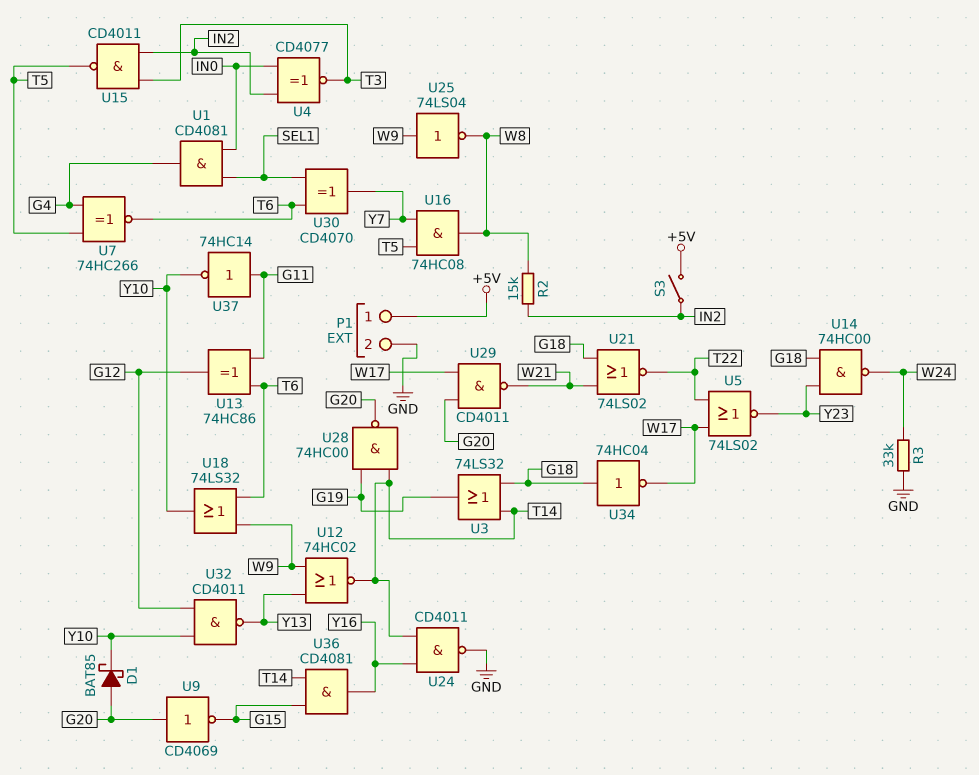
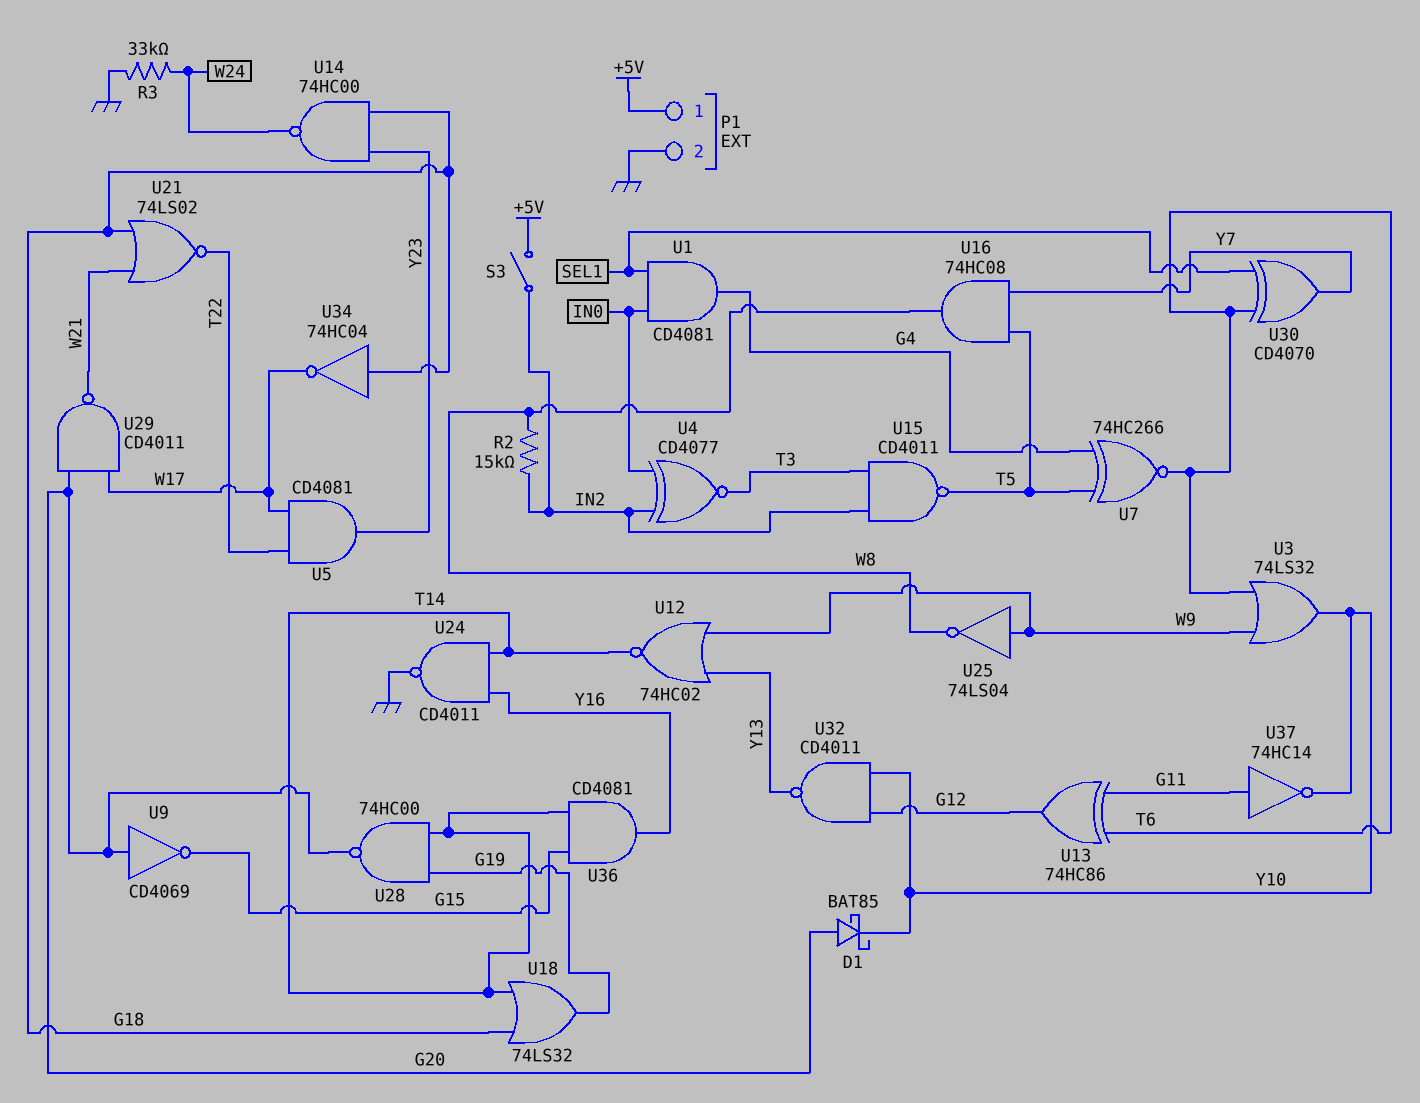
U3: OR 74LS32 (in G18, in T14, out G19) -> OR 74LS32 (in T6, in W9, out Y10)
U5: NOR 74LS02 (in T22, in W17, out Y23) -> AND CD4081 (in T22, in W17, out Y23)
U18: OR 74LS32 (in T6, in W9, out Y10) -> OR 74LS32 (in G18, in T14, out G19)

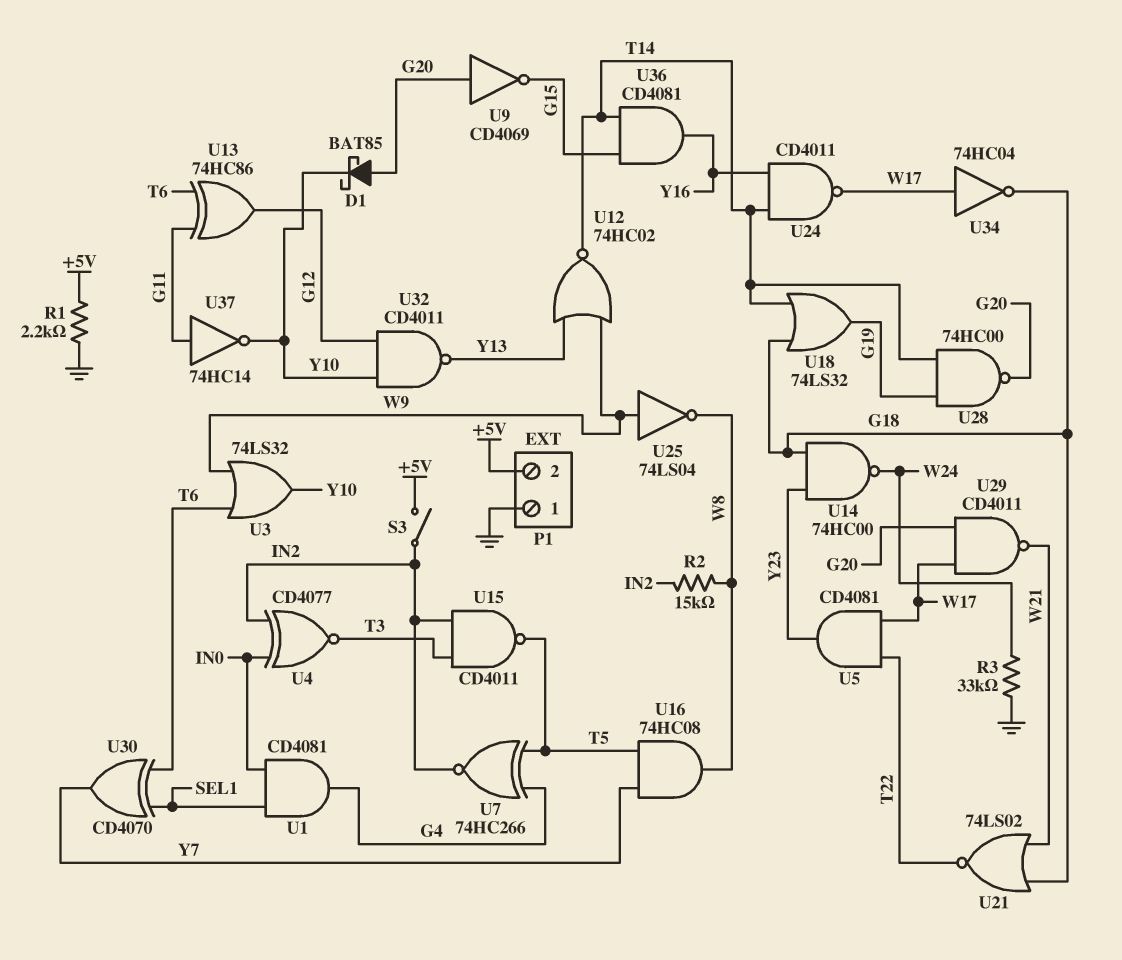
P1 pin 1: +5V -> GND
P1 pin 2: GND -> +5V
R1: none -> 2.2k (+5V, GND)
U7: XNOR 74HC266 (in G4, in T5, out T6) -> XNOR 74HC266 (in G4, in T5, out IN2)
U24: NAND CD4011 (in T14, in Y16, out GND) -> NAND CD4011 (in T14, in Y16, out W17)
U34: NOT 74HC04 (in G18, out W17) -> NOT 74HC04 (in W17, out G18)

